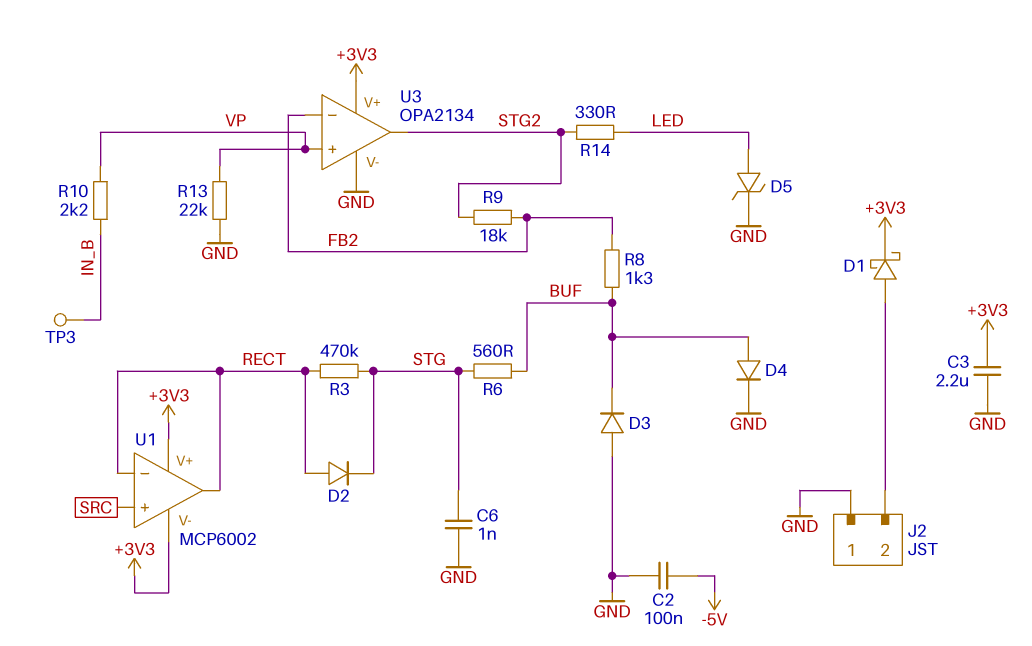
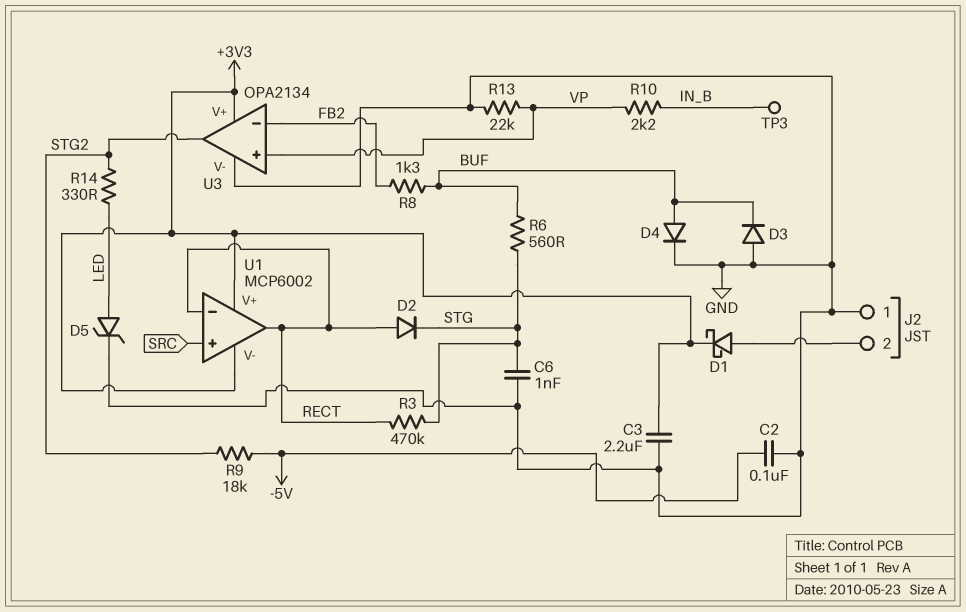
R9: 18k (FB2, STG2) -> 18k (-5V, STG2)

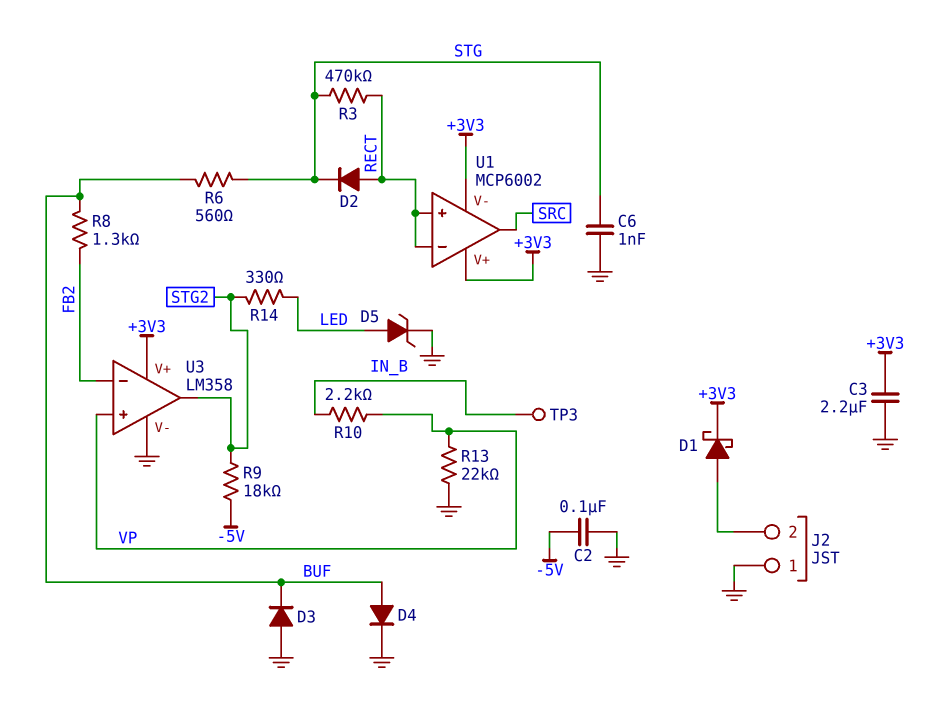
U1 pin in+: SRC -> RECT
U1 pin out: RECT -> SRC
U3: OPA2134 -> LM358

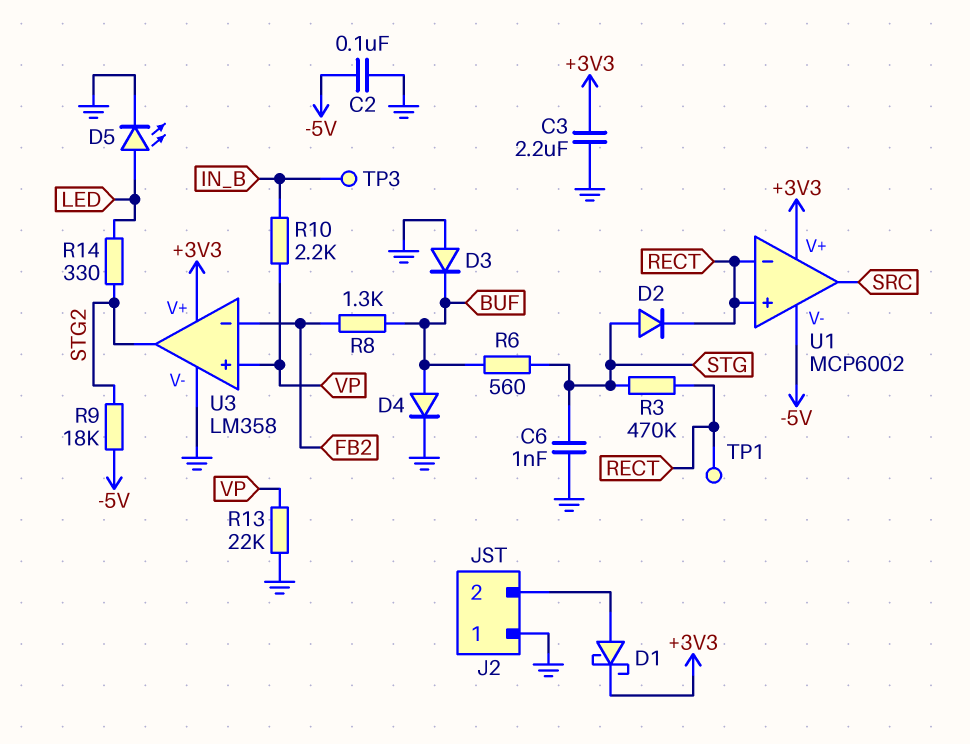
D2: diode (A RECT, K STG) -> diode (A STG, K RECT)
D5: zener (A LED, K GND) -> LED (A LED, K GND)
TP1: none -> test point (RECT)
U1 pin V-: +3V3 -> -5V

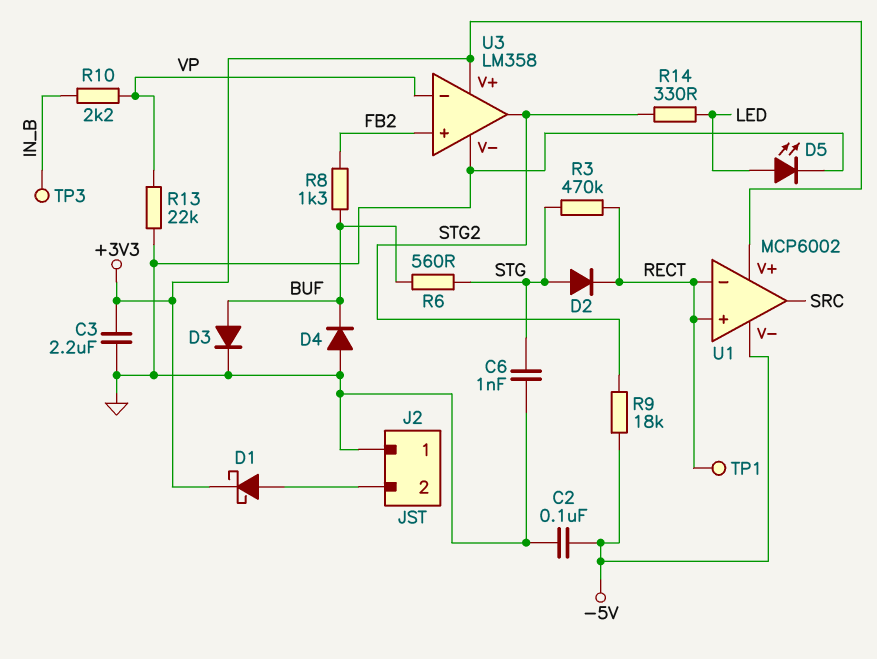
D3: diode (A GND, K BUF) -> diode (A BUF, K GND)
D4: diode (A BUF, K GND) -> diode (A GND, K BUF)
U3 pin in+: VP -> FB2
U3 pin in-: FB2 -> VP

